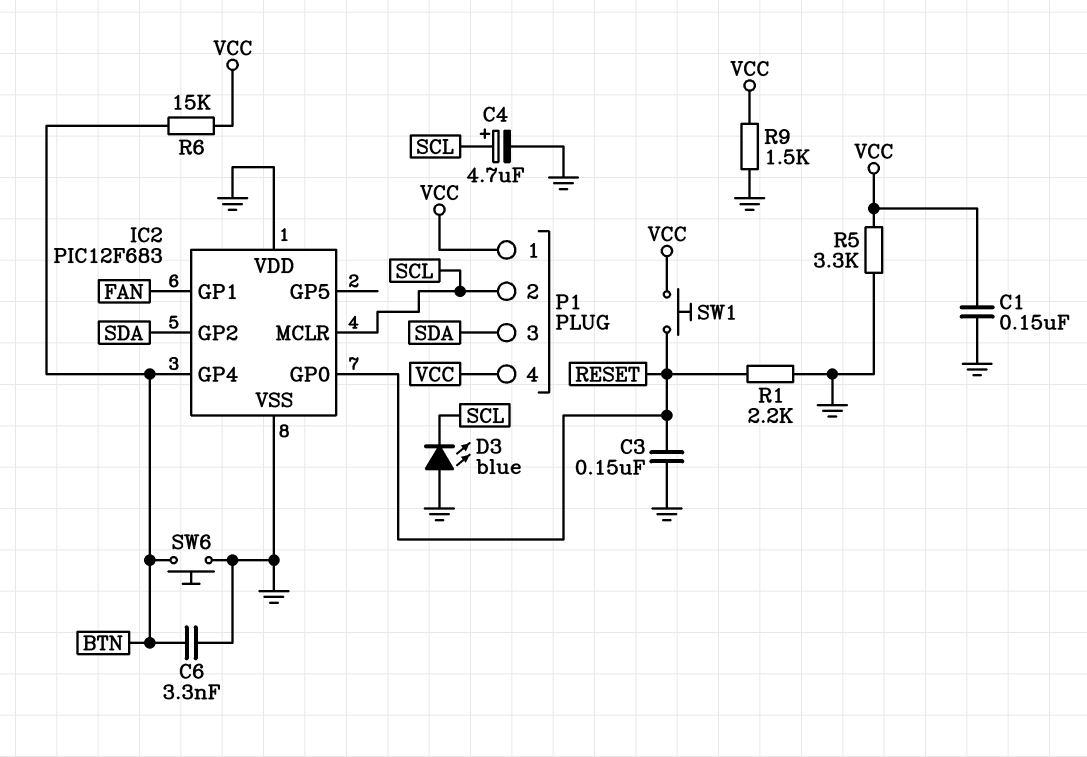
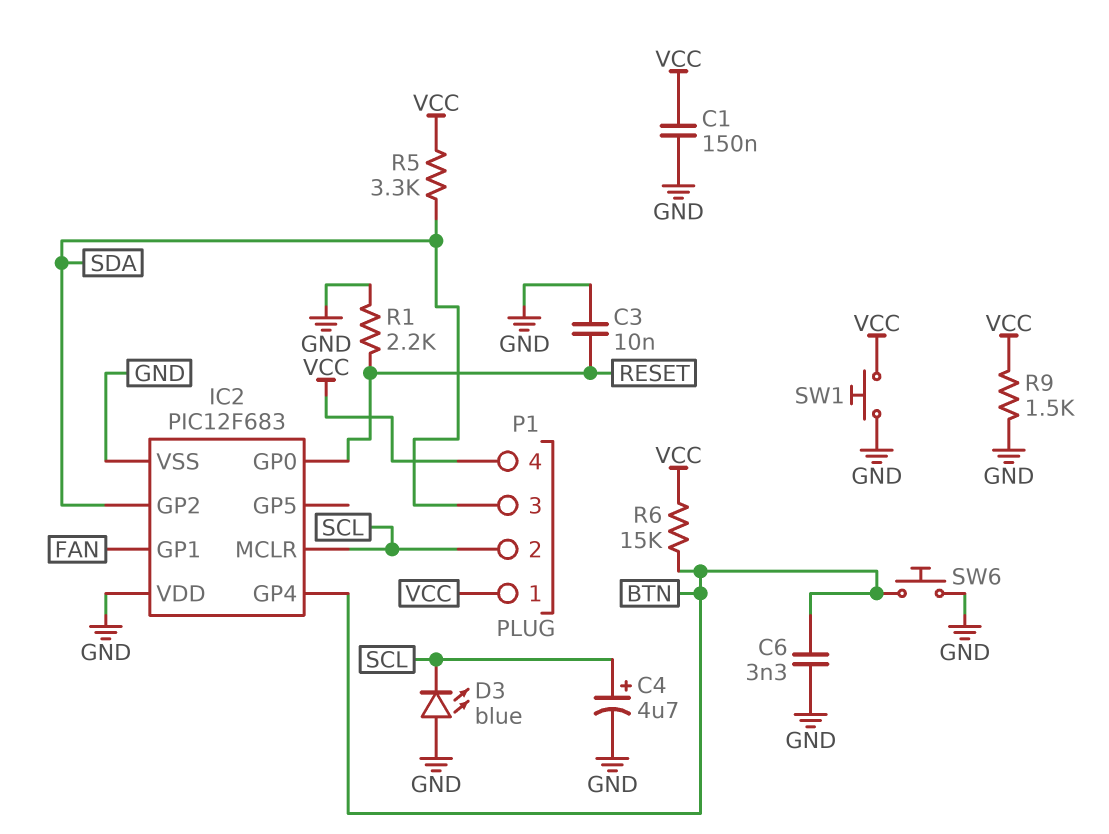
C3: 150nF (GND, RESET) -> 10nF (GND, RESET)
R5: 3.3k (GND, VCC) -> 3.3k (SDA, VCC)
SW1: button (RESET, VCC) -> button (GND, VCC)

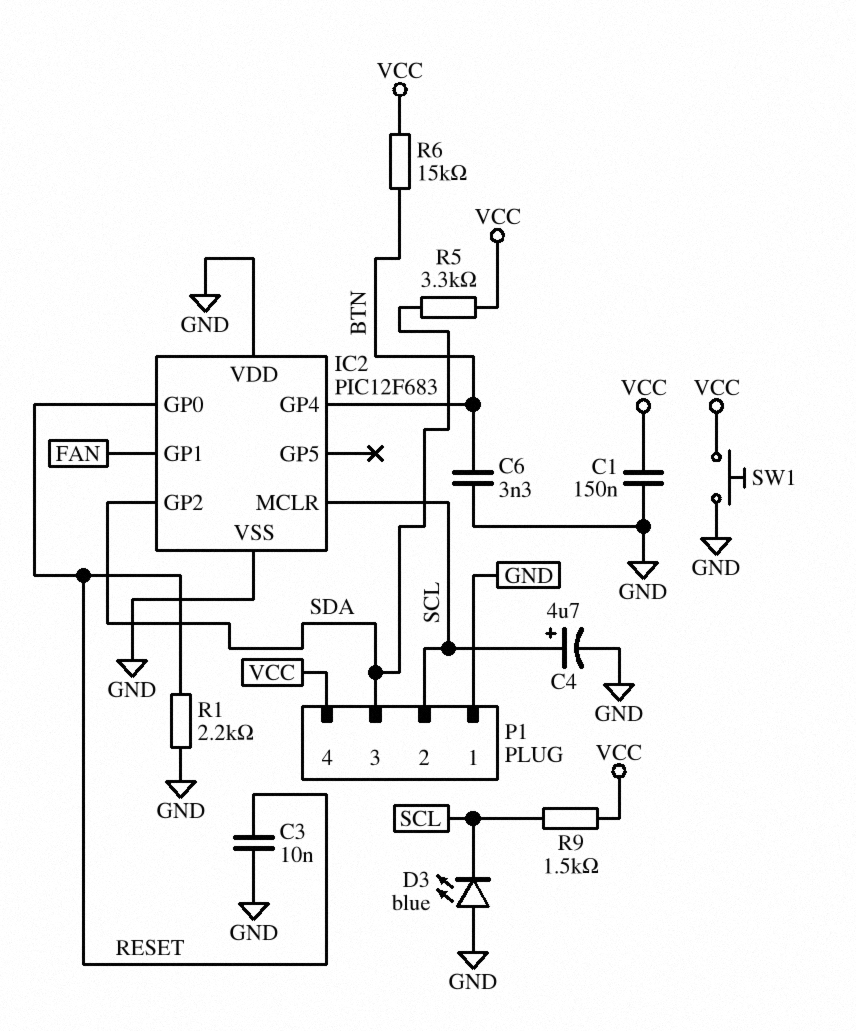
P1 pin 1: VCC -> GND
R9: 1.5k (GND, VCC) -> 1.5k (SCL, VCC)
SW6: button (BTN, GND) -> none

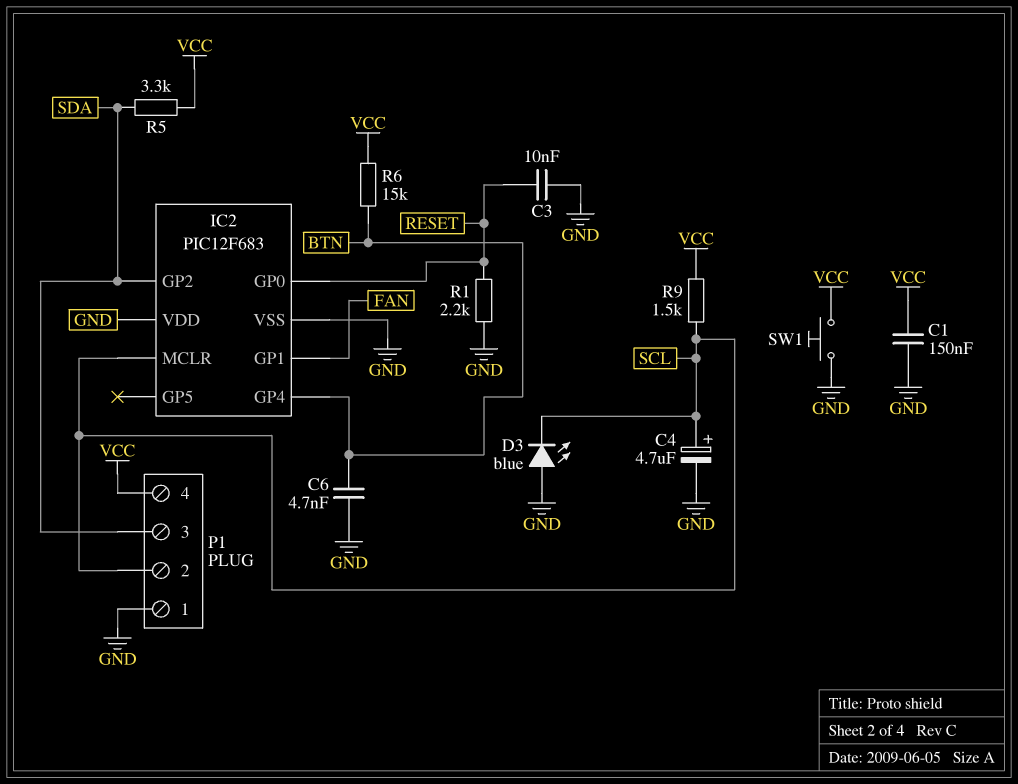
C6: 3.3nF (BTN, GND) -> 4.7nF (BTN, GND)

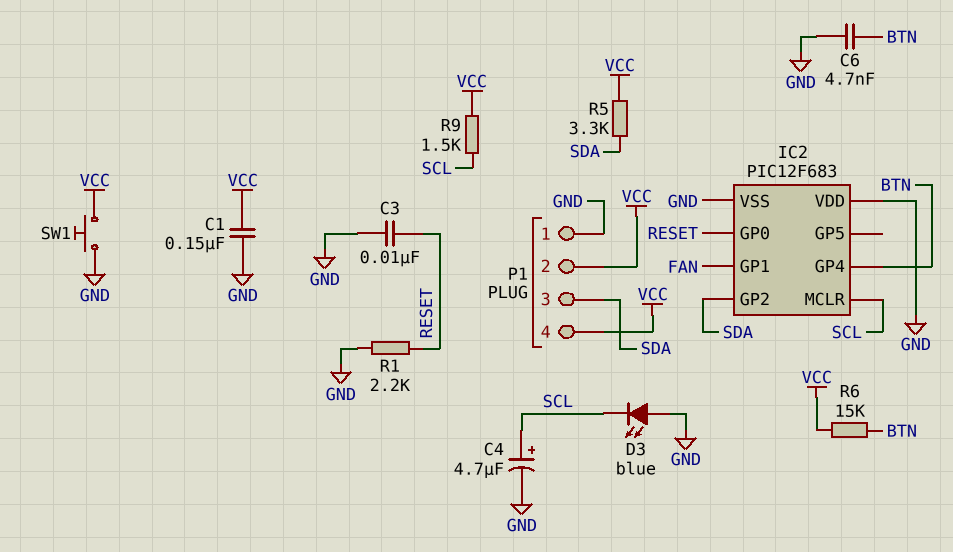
P1 pin 2: SCL -> VCC

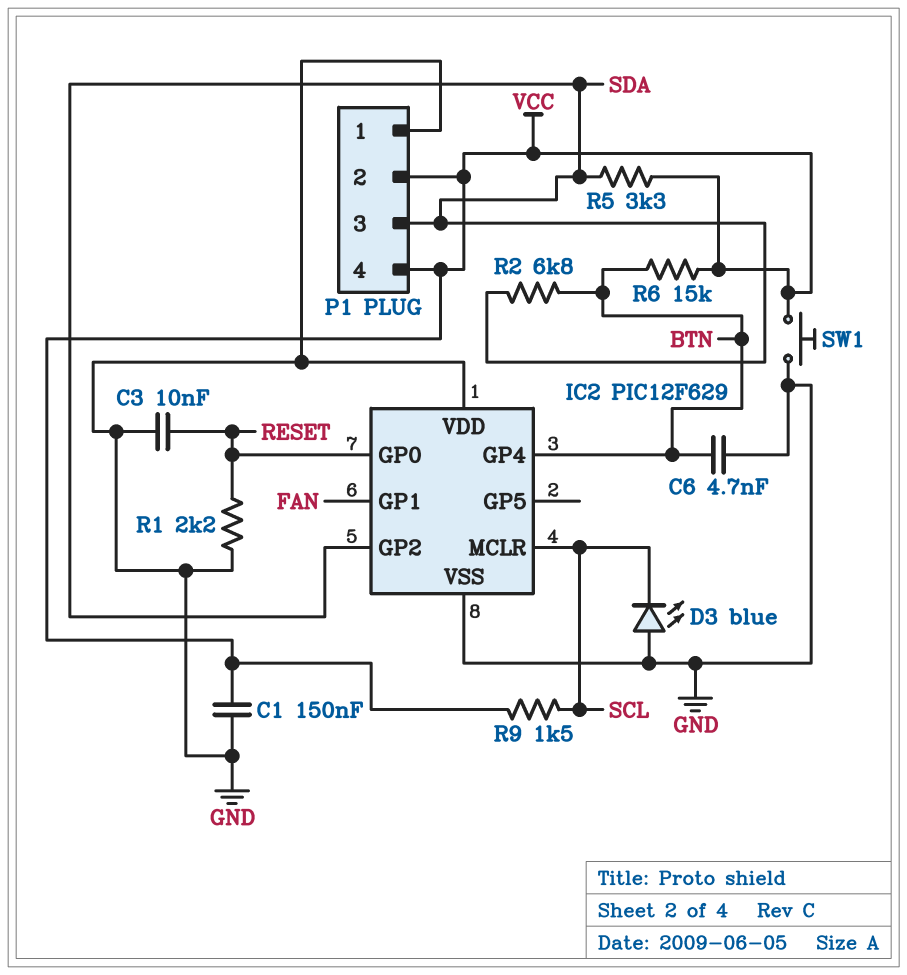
C4: 4.7uF (plus SCL, minus GND) -> none
IC2: PIC12F683 -> PIC12F629
R2: none -> 6.8k (BTN, SDA)

